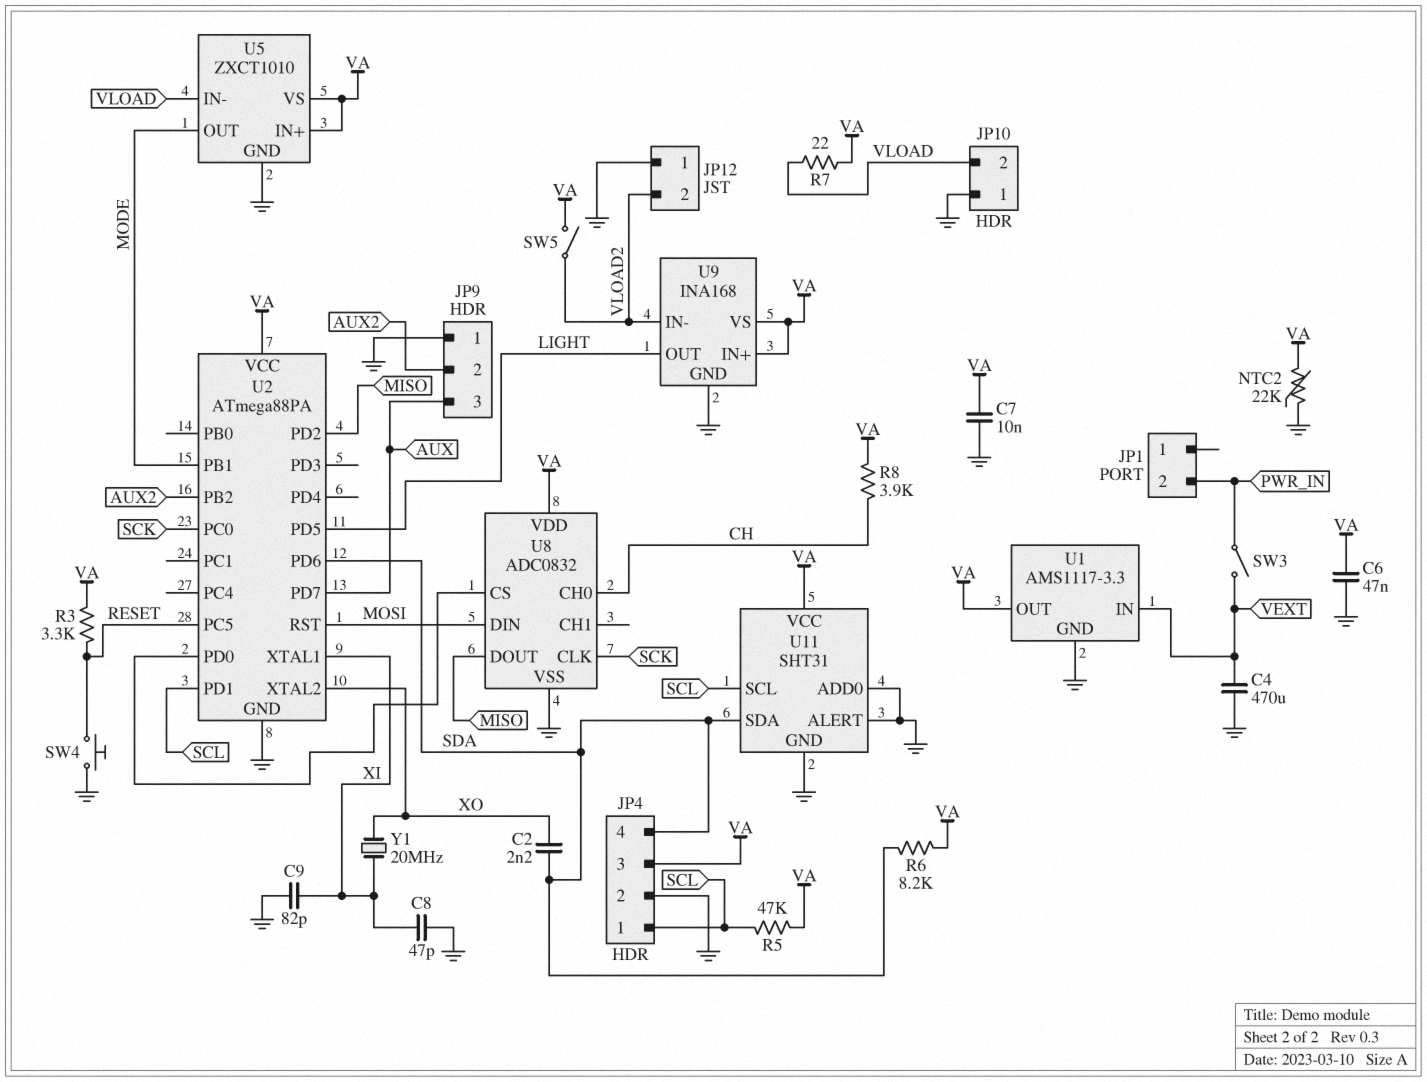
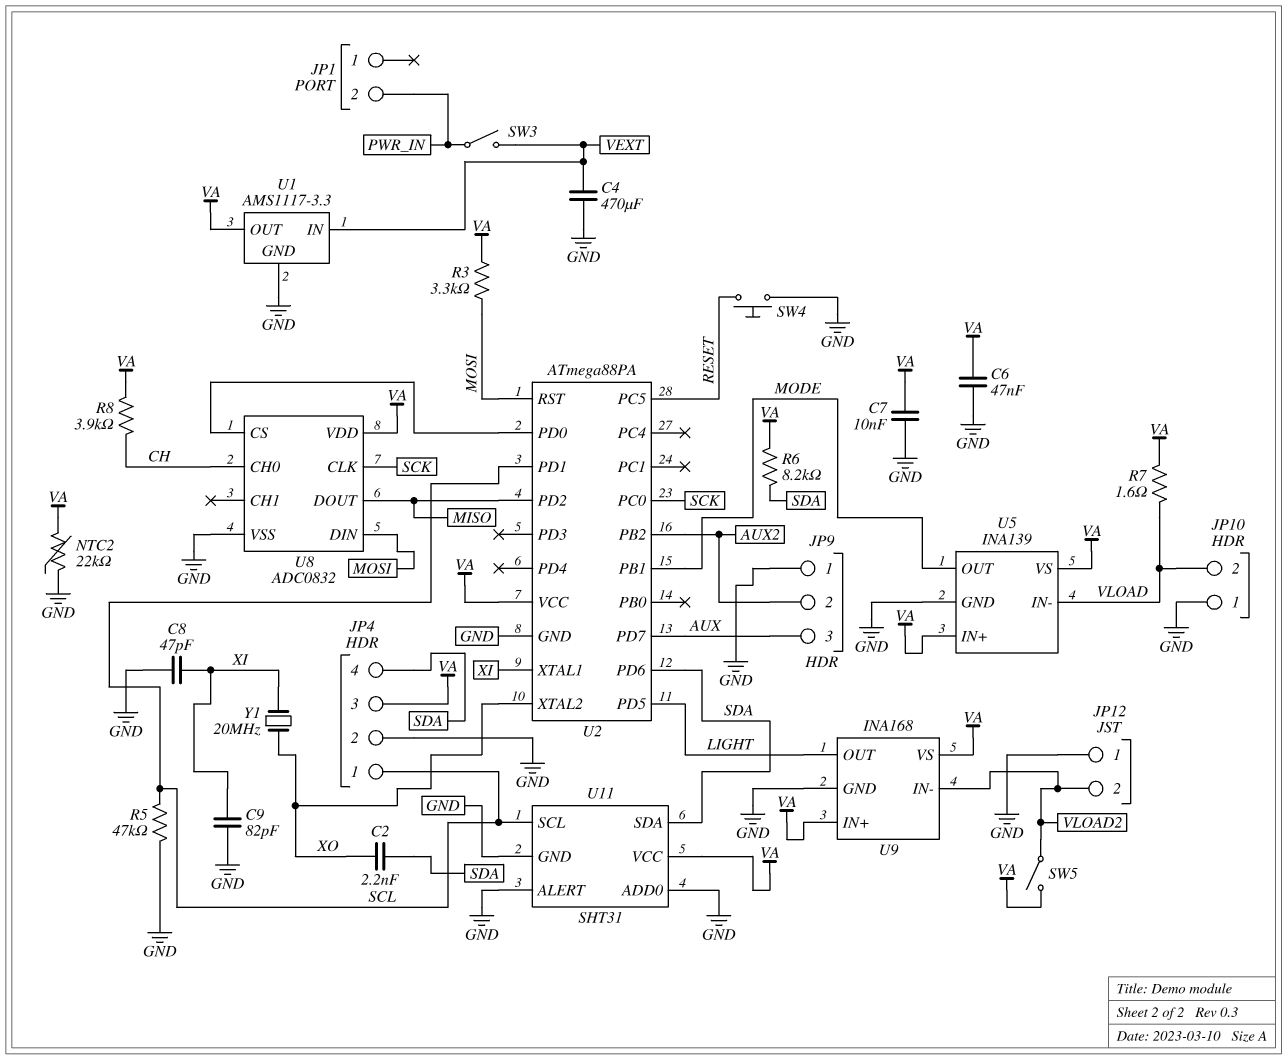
R3: 3.3k (RESET, VA) -> 3.3k (MOSI, VA)
R5: 47k (SCL, VA) -> 47k (GND, SCL)
R7: 22 (VA, VLOAD) -> 1.6 (VA, VLOAD)
U5: ZXCT1010 -> INA139

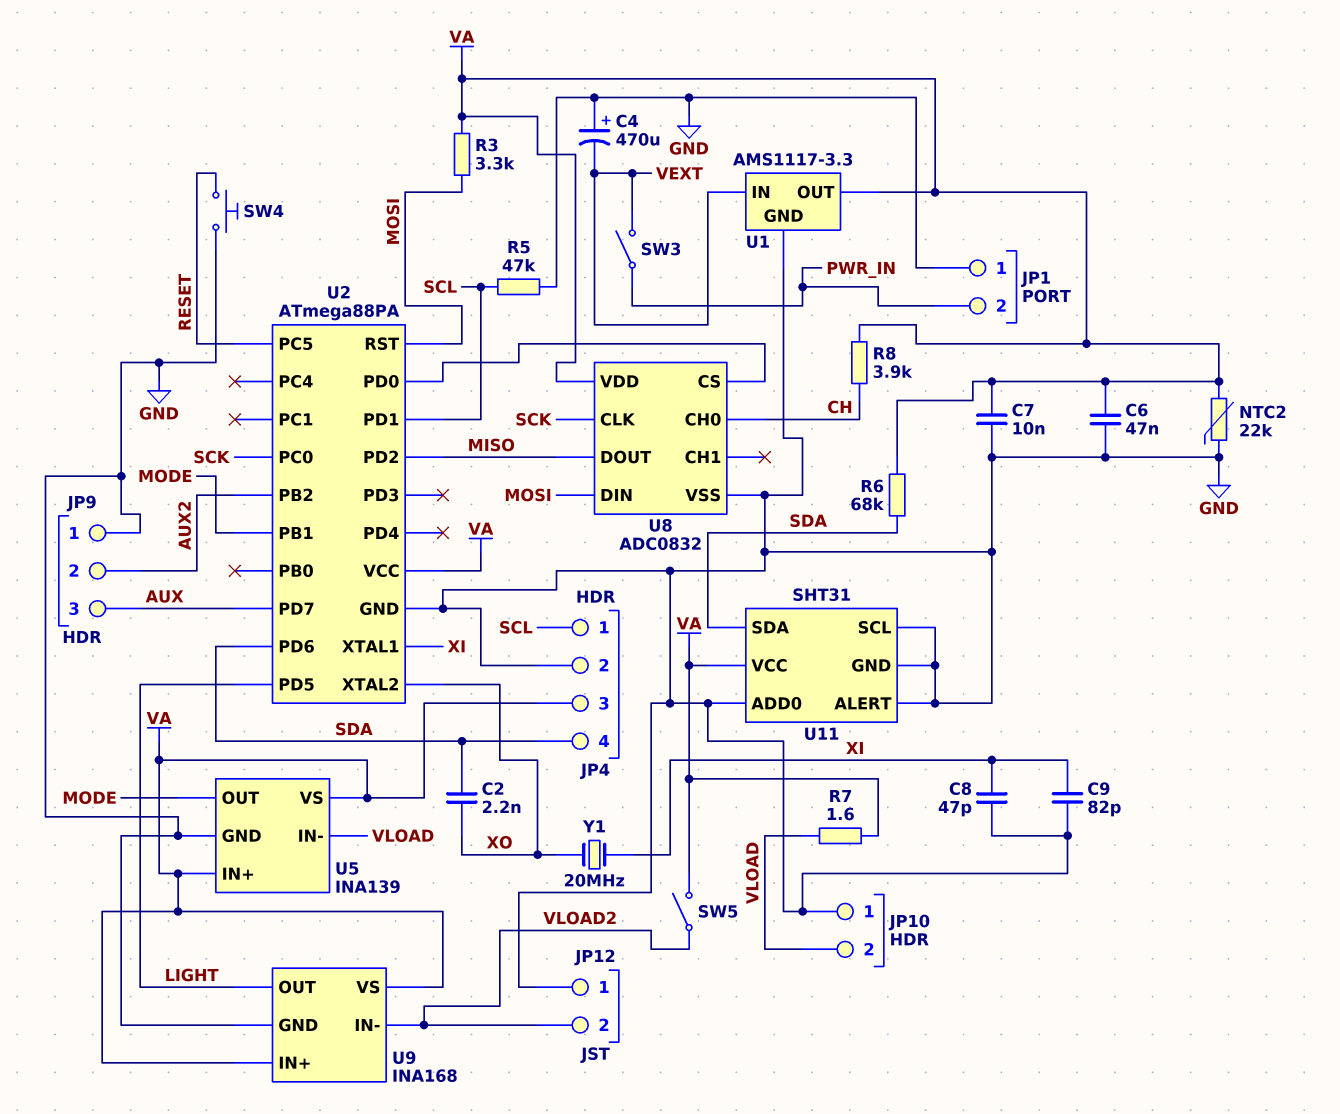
C4: 470uF (GND, VEXT) -> 470uF (plus GND, minus VEXT)
JP1 pin 1: none -> GND
R6: 8.2k (SDA, VA) -> 68k (SDA, VA)
U11 pin SCL: SCL -> GND

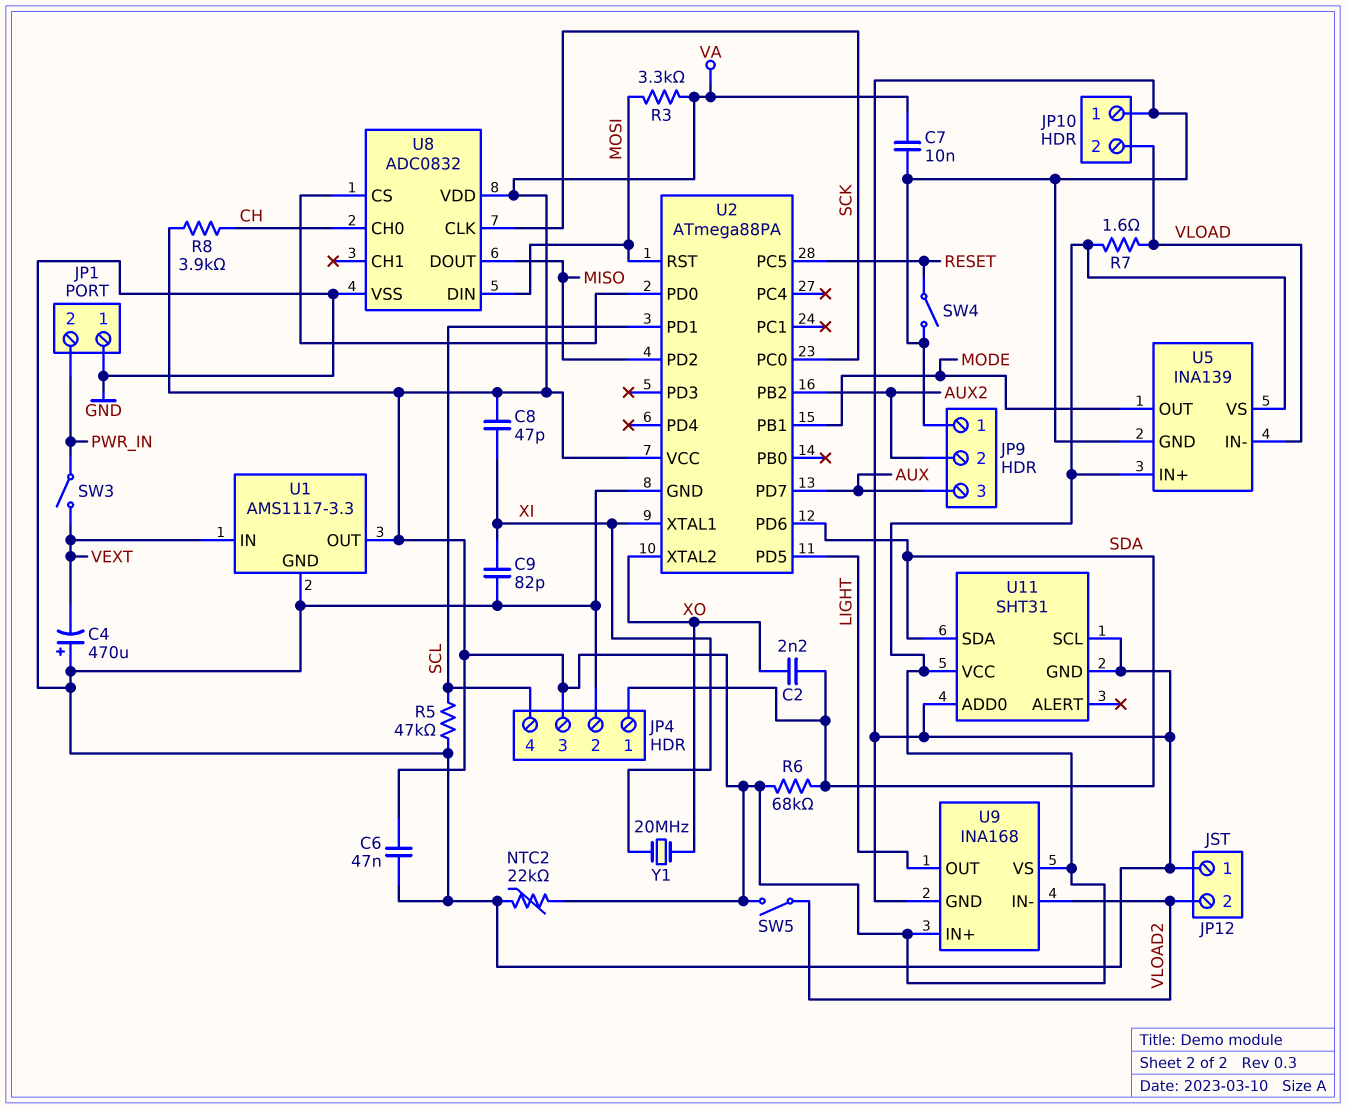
C8: 47pF (GND, XI) -> 47pF (VA, XI)
JP4 pin 1: SCL -> SDA
JP4 pin 4: SDA -> SCL
SW4: button (GND, RESET) -> switch (GND, RESET)
U11 pin ALERT: GND -> none

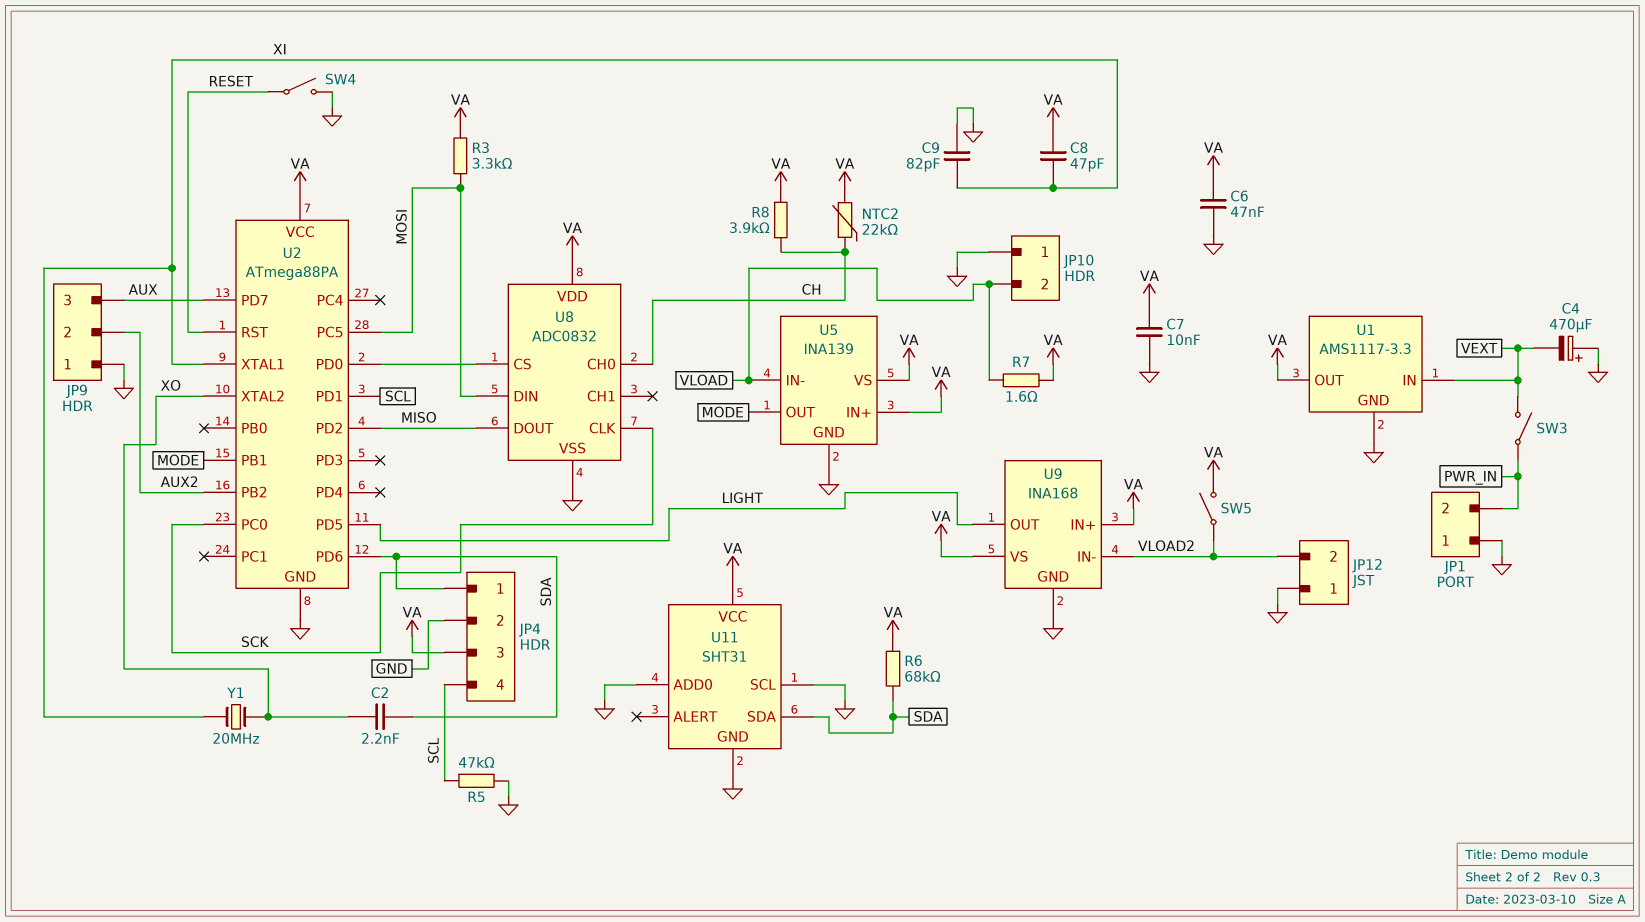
NTC2: 22k (GND, VA) -> 22k (CH, VA)
U2 pin PC5: RESET -> MOSI
U2 pin RST: MOSI -> RESET

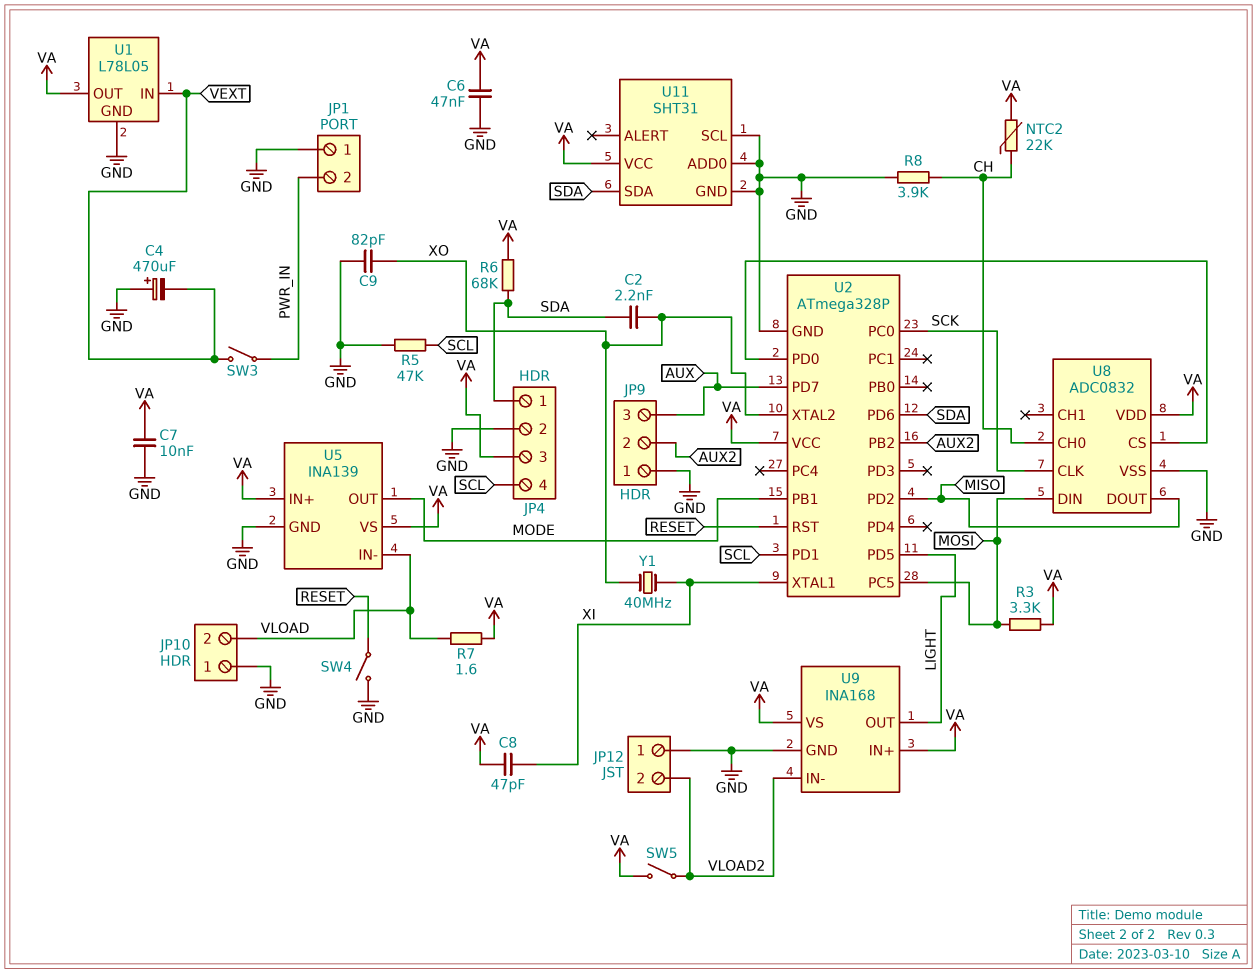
C9: 82pF (GND, XI) -> 82pF (GND, XO)
R8: 3.9k (CH, VA) -> 3.9k (CH, GND)
U1: AMS1117-3.3 -> L78L05
U2: ATmega88PA -> ATmega328P
Y1: 20MHz (XI, XO) -> 40MHz (XI, XO)

